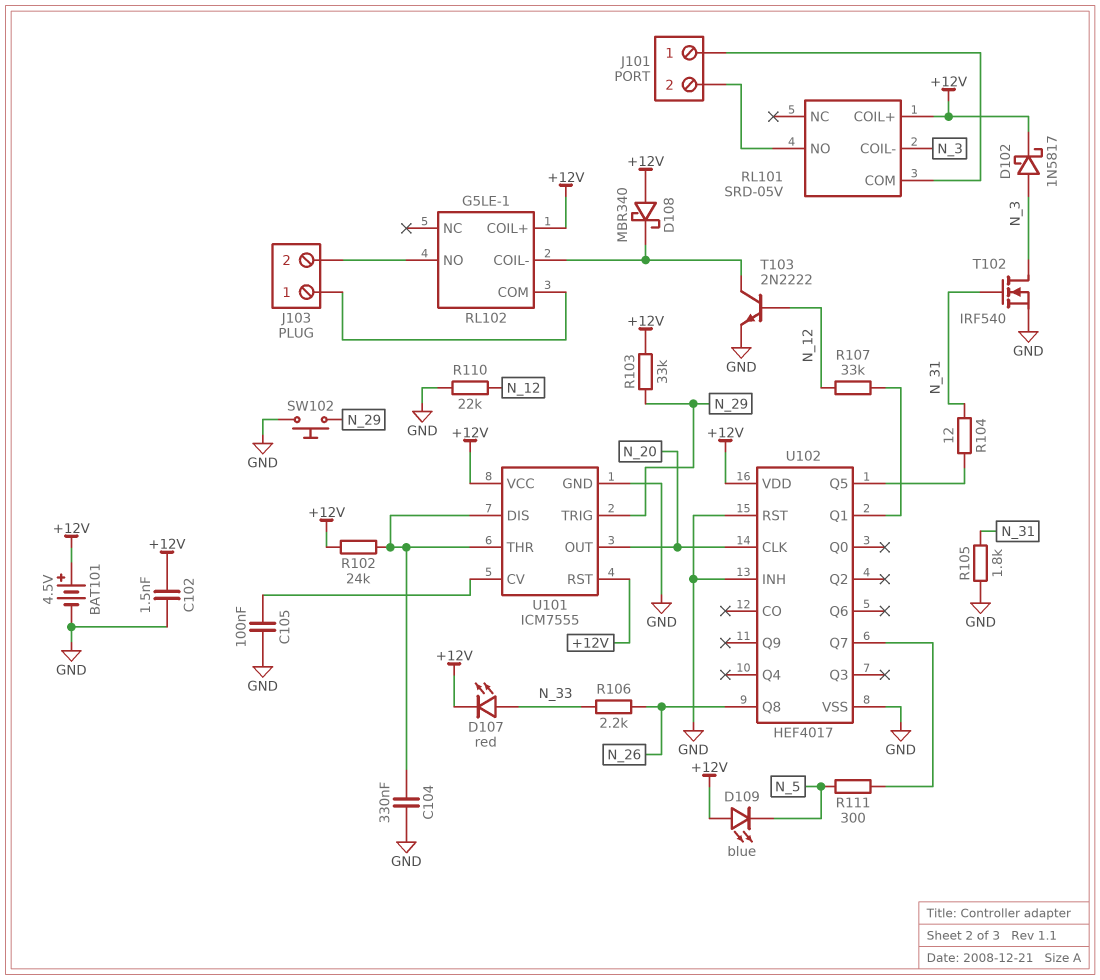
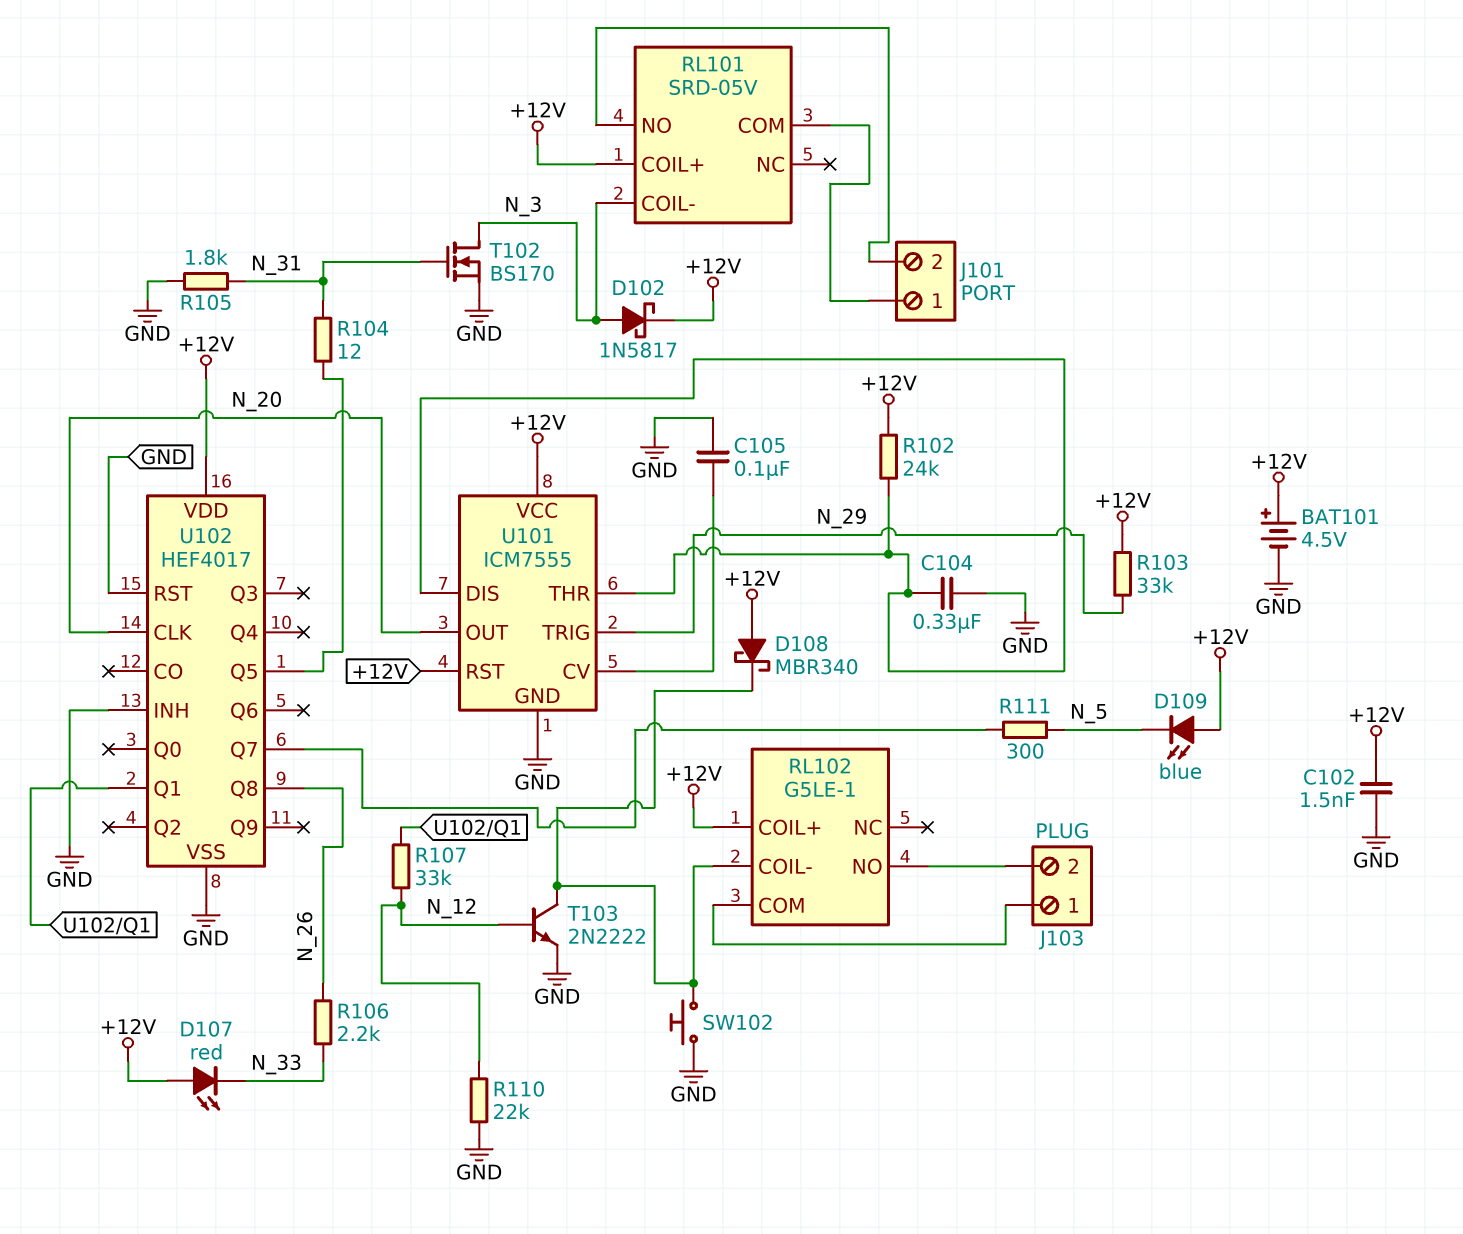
D107: LED red (A N_33, K +12V) -> LED red (A +12V, K N_33)
SW102: button (GND, N_29) -> button (GND, RL102/COIL-)
T102: NMOS IRF540 (G N_31, D N_3, S GND) -> NMOS BS170 (G N_31, D N_3, S GND)

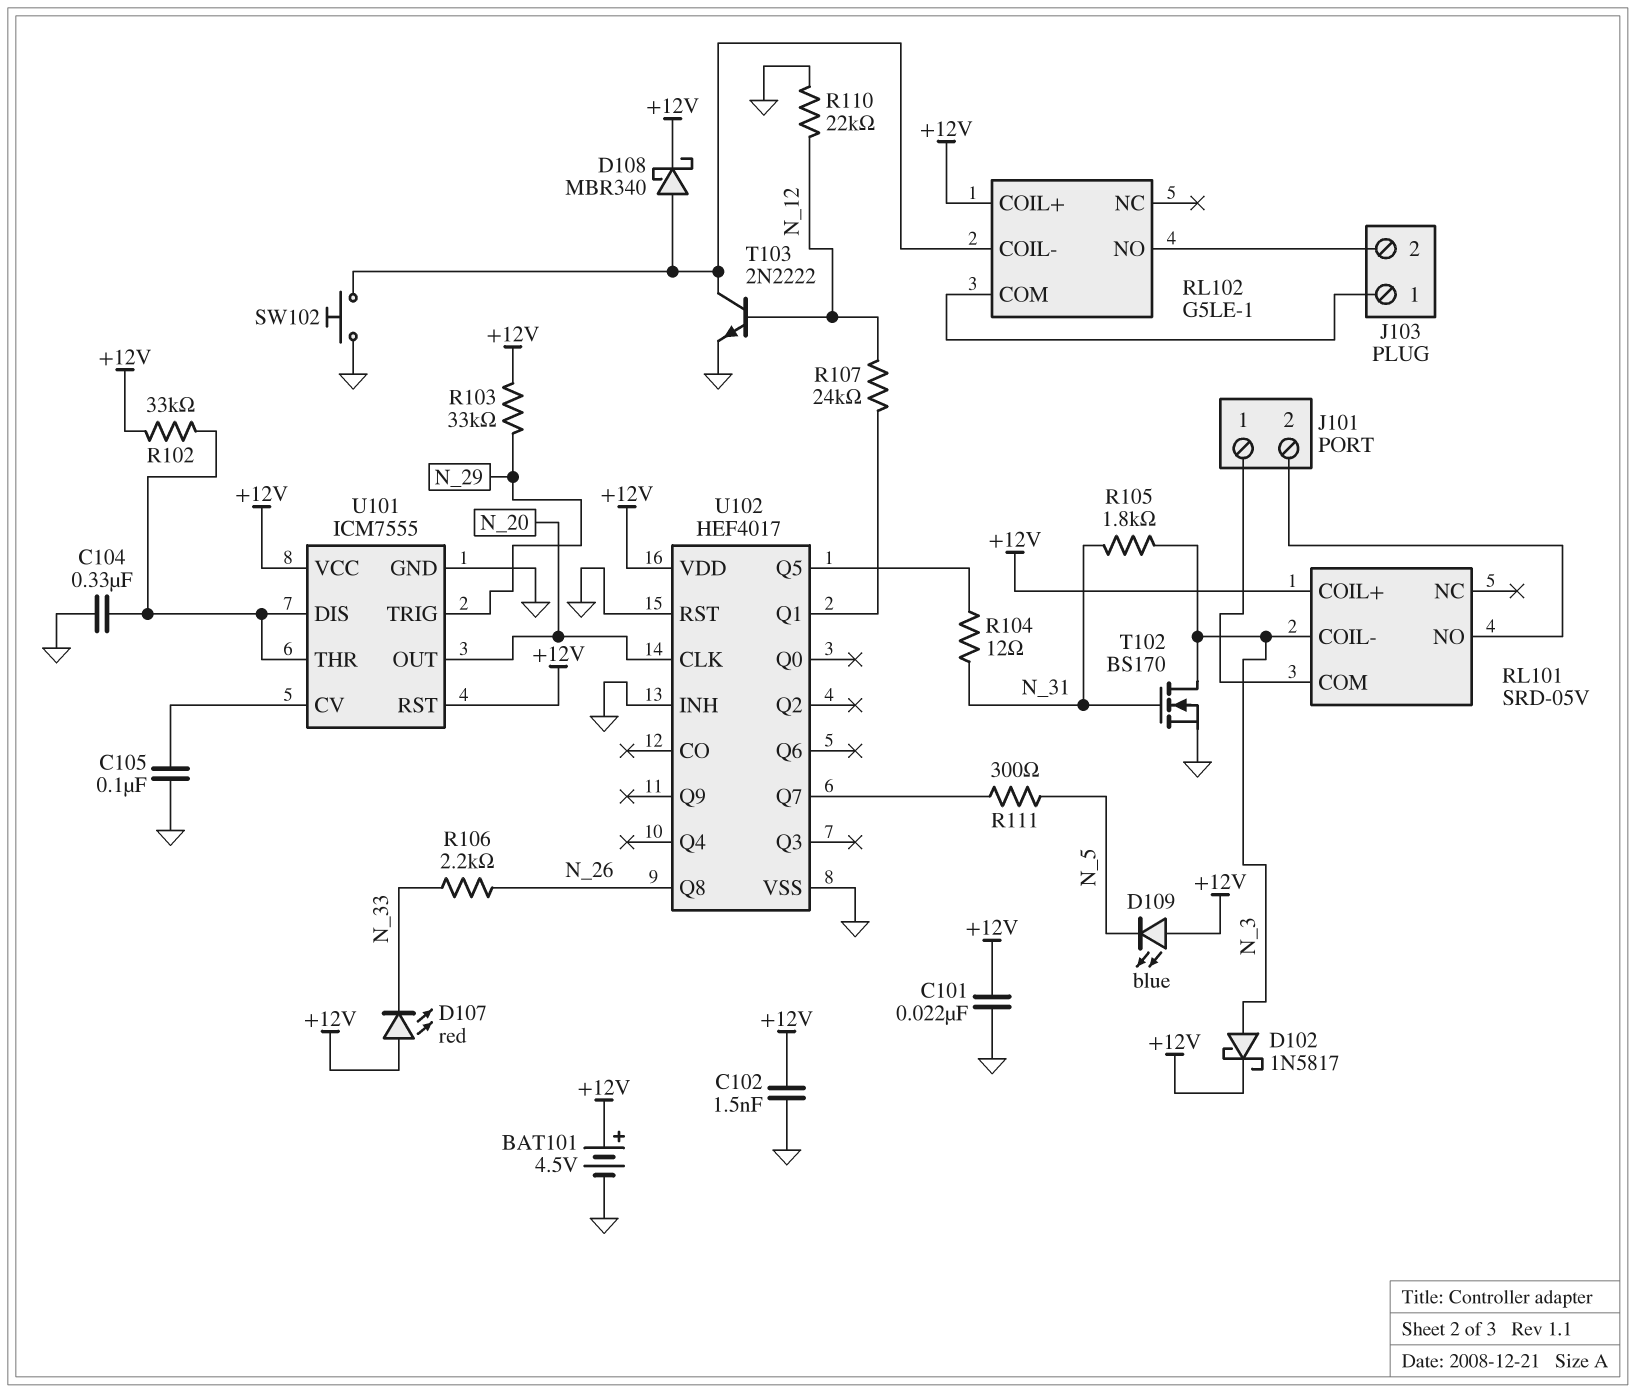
C101: none -> 22nF (+12V, GND)
D108: schottky MBR340 (A +12V, K RL102/COIL-) -> schottky MBR340 (A RL102/COIL-, K +12V)
R102: 24k (+12V, U101/DIS) -> 33k (+12V, U101/DIS)
R105: 1.8k (GND, N_31) -> 1.8k (N_3, N_31)
R107: 33k (N_12, U102/Q1) -> 24k (N_12, U102/Q1)

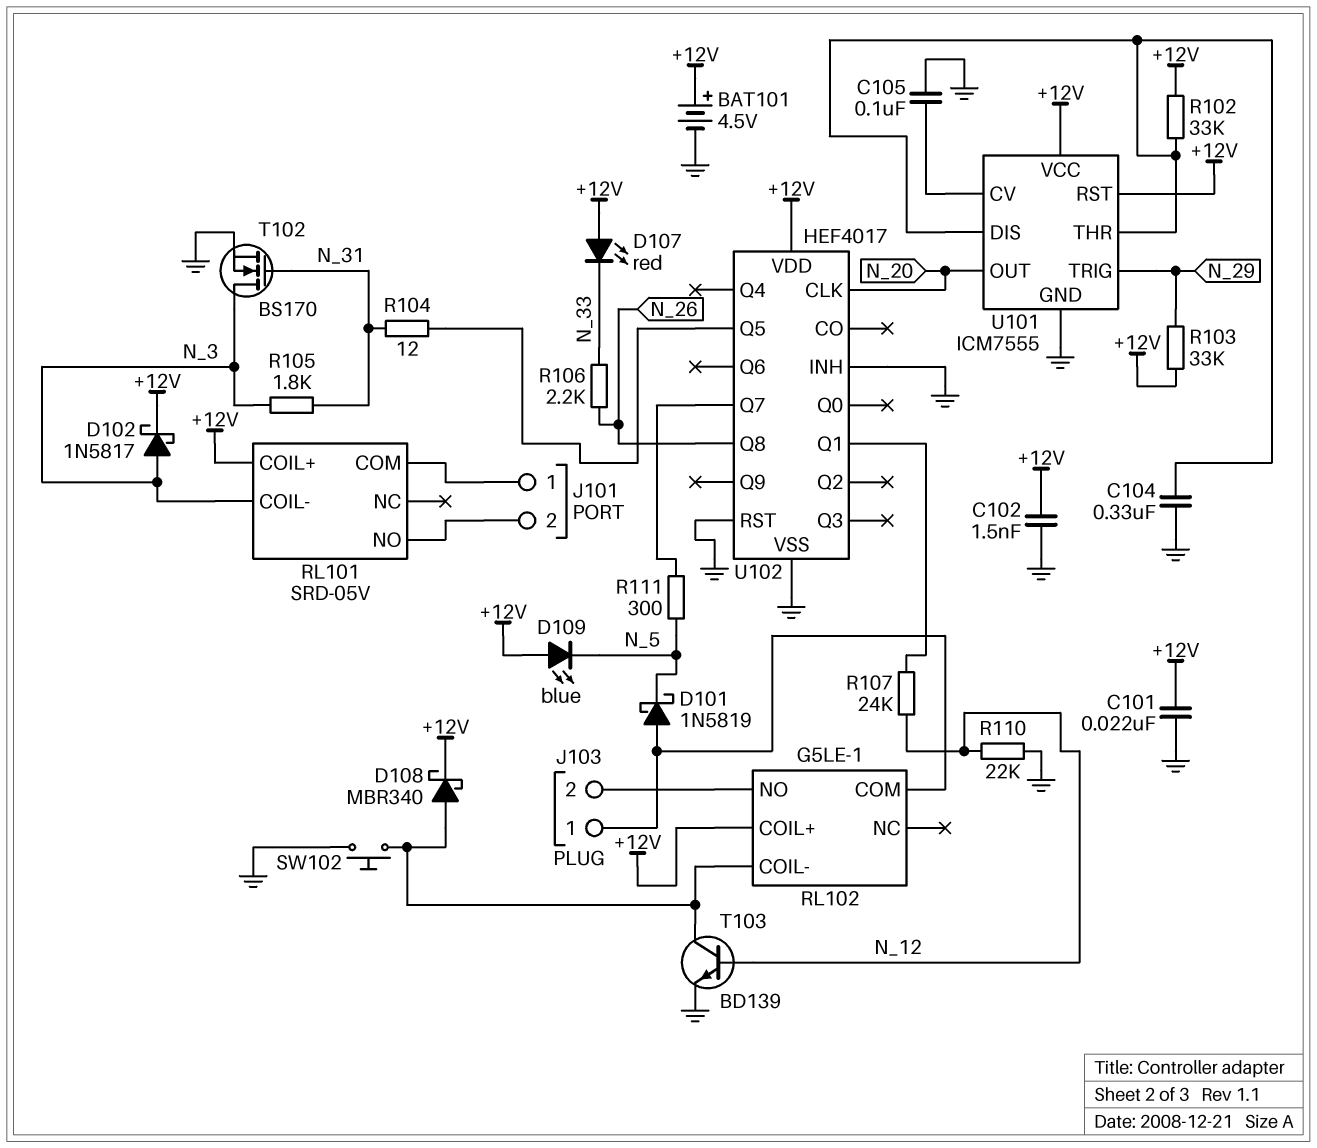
D101: none -> schottky 1N5819 (A J103/1, K N_5)
T103: NPN 2N2222 (B N_12, C RL102/COIL-, E GND) -> NPN BD139 (B N_12, C RL102/COIL-, E GND)

